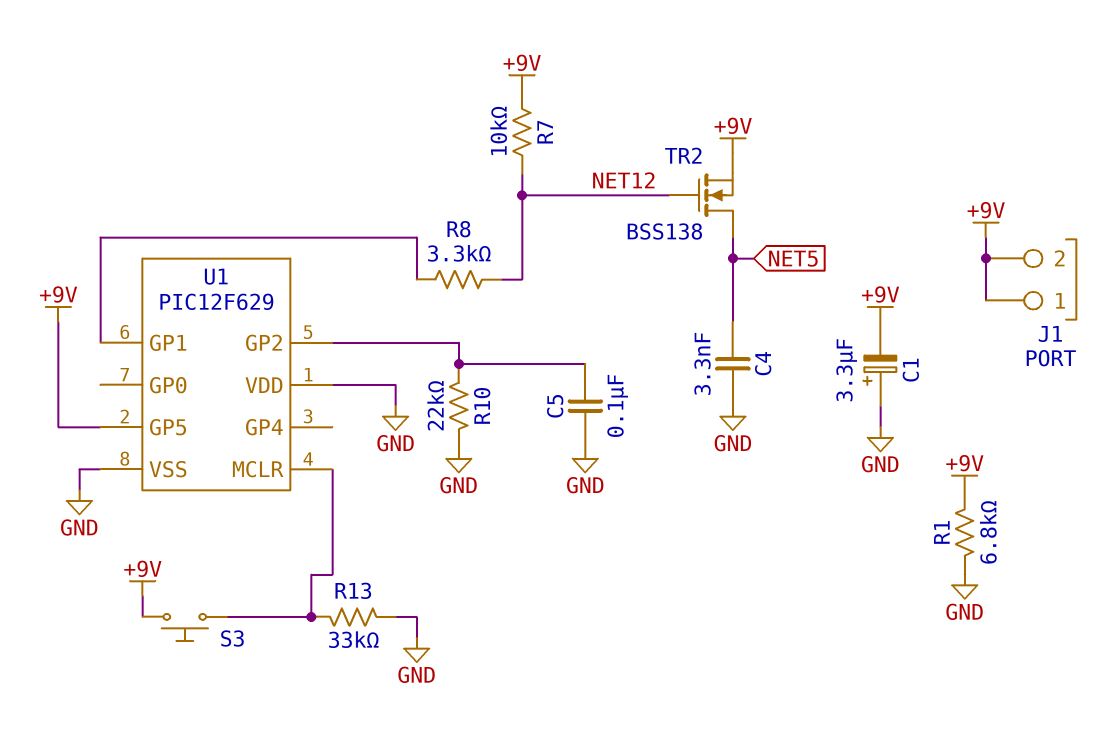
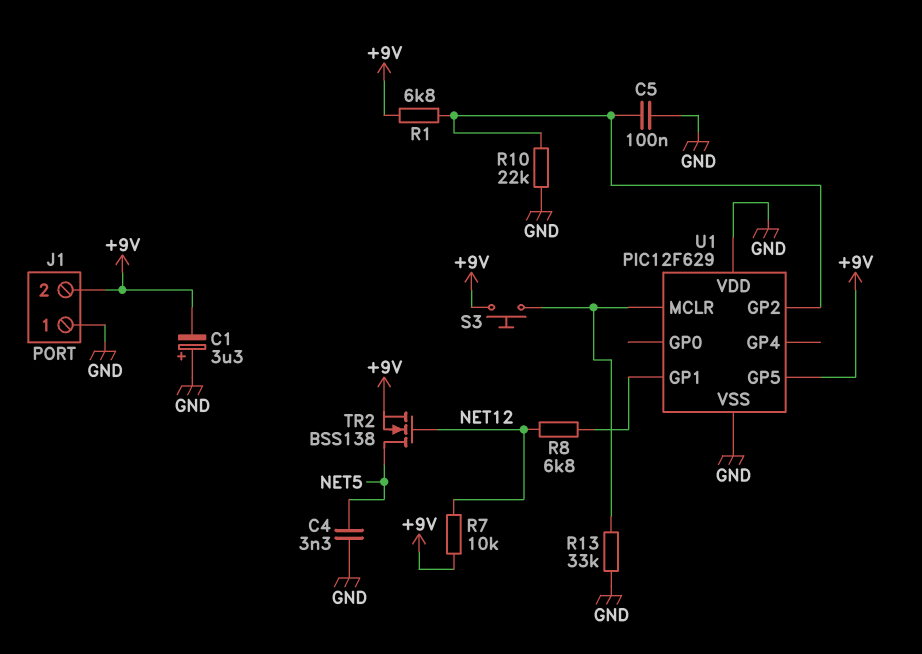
J1 pin 1: +9V -> GND
R1: 6.8k (+9V, GND) -> 6.8k (+9V, U1/GP2)
R8: 3.3k (NET12, U1/GP1) -> 6.8k (NET12, U1/GP1)

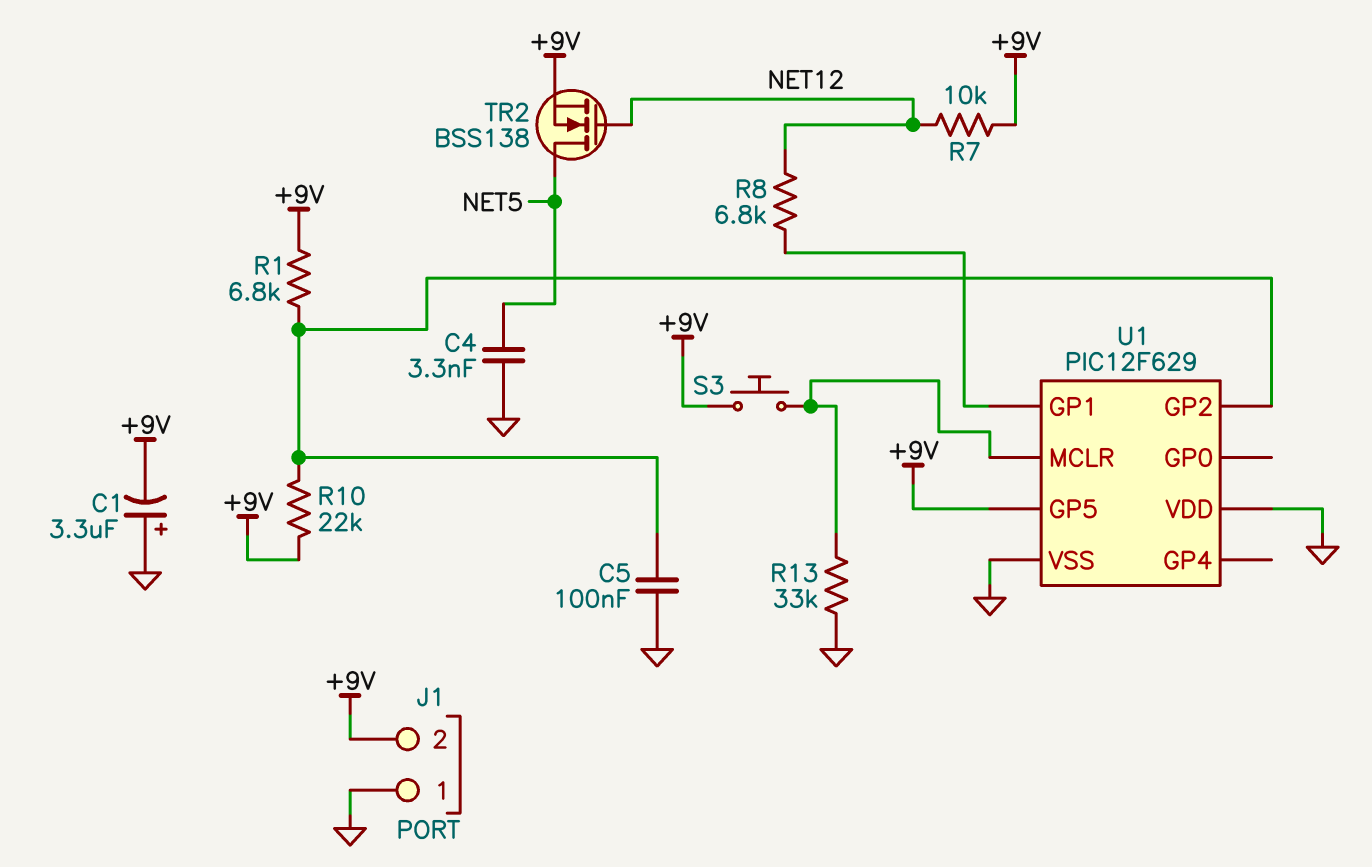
R10: 22k (GND, U1/GP2) -> 22k (+9V, U1/GP2)

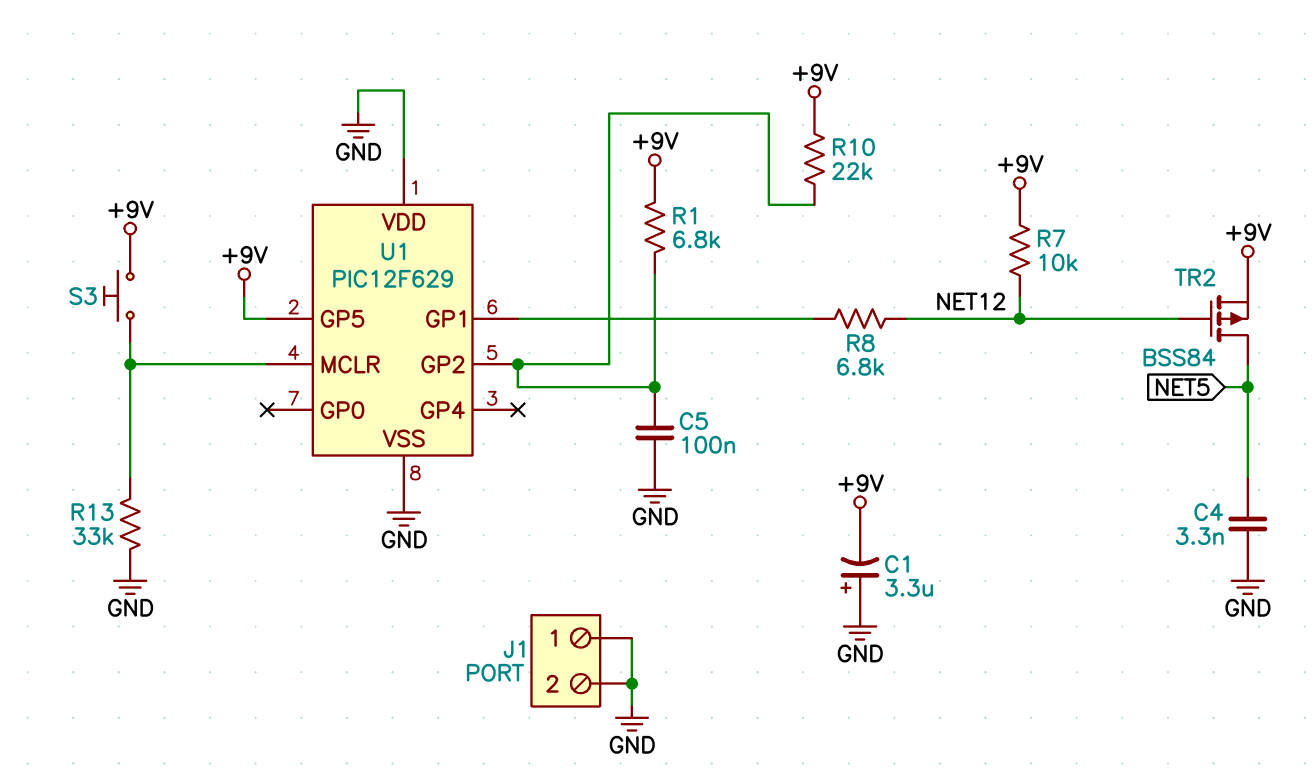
J1 pin 2: +9V -> GND
TR2: NMOS BSS138 (G NET12, D NET5, S +9V) -> PMOS BSS84 (G NET12, D NET5, S +9V)

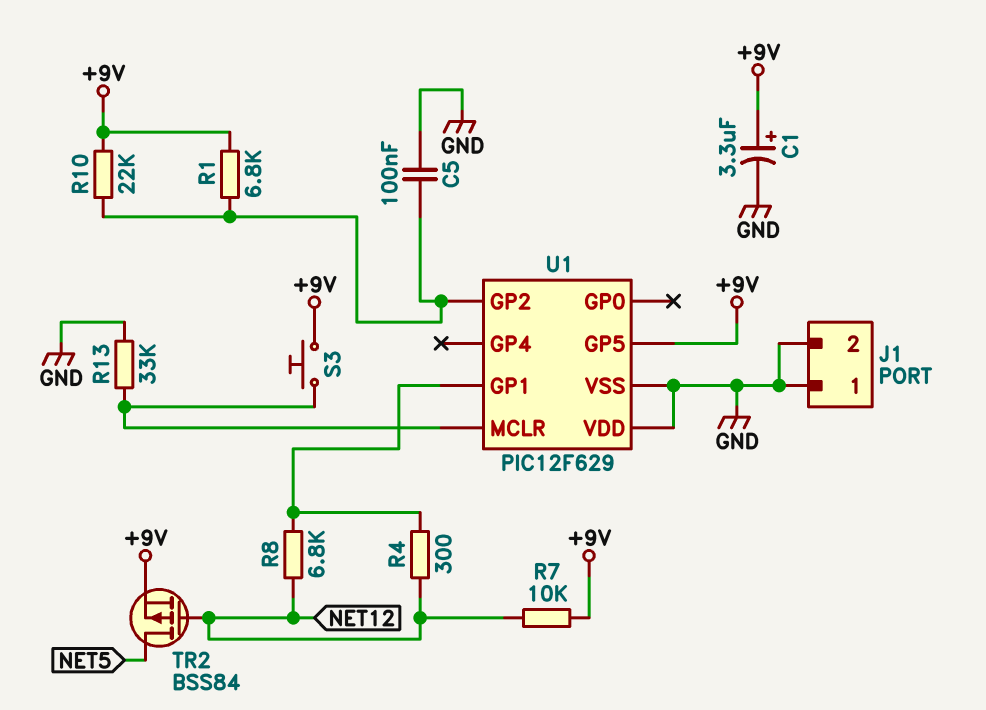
C1: 3.3uF (plus GND, minus +9V) -> 3.3uF (plus +9V, minus GND)
C4: 3.3nF (GND, NET5) -> none
R4: none -> 300 (NET12, U1/GP1)

